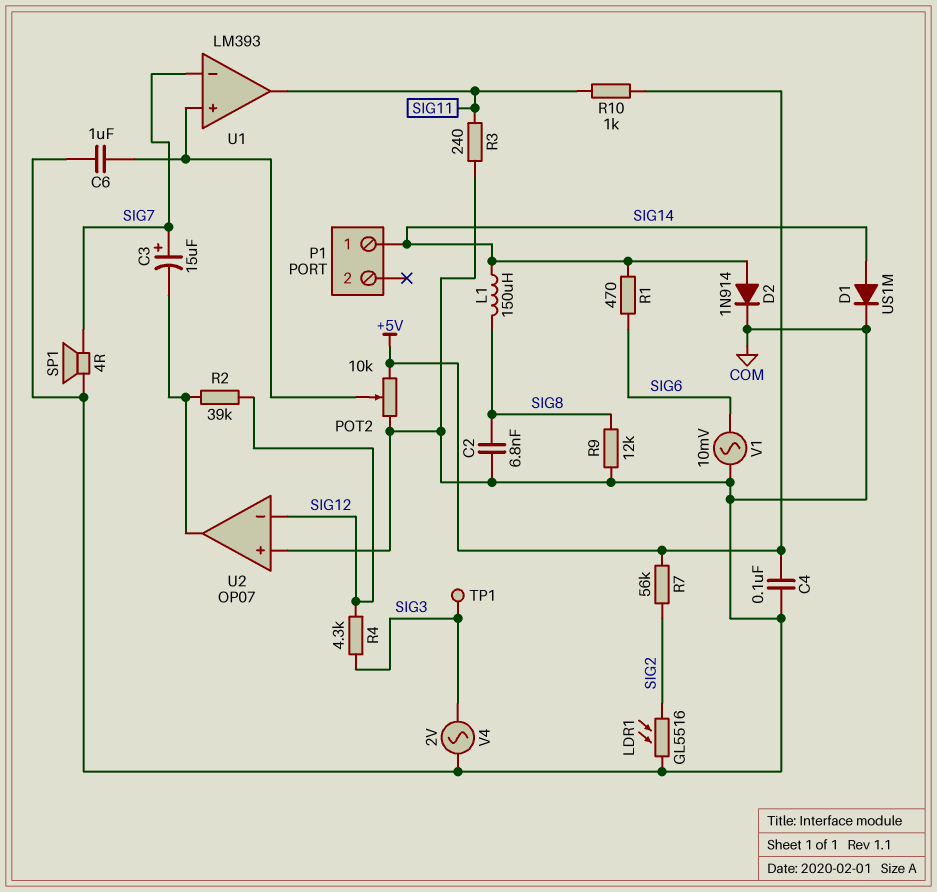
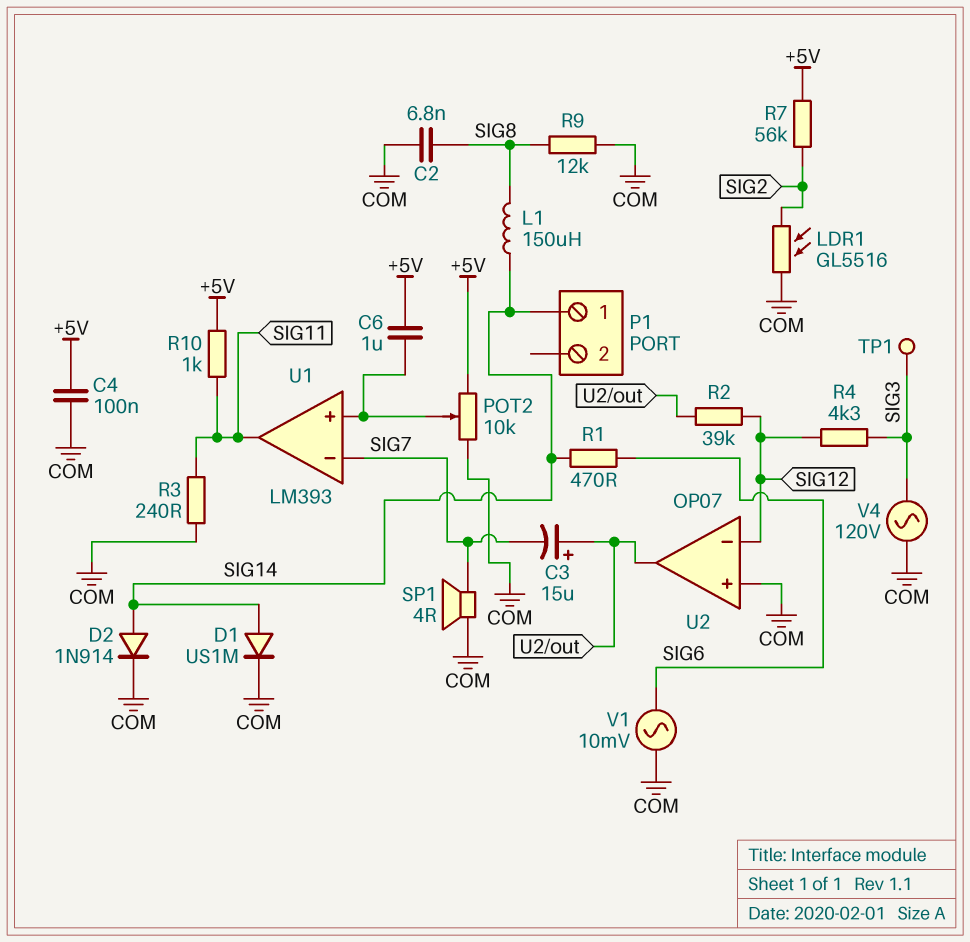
C3: 15uF (plus SIG7, minus U2/out) -> 15uF (plus U2/out, minus SIG7)
C6: 1uF (COM, U1/in+) -> 1uF (+5V, U1/in+)
V4: AC 2V (COM, SIG3) -> AC 120V (COM, SIG3)

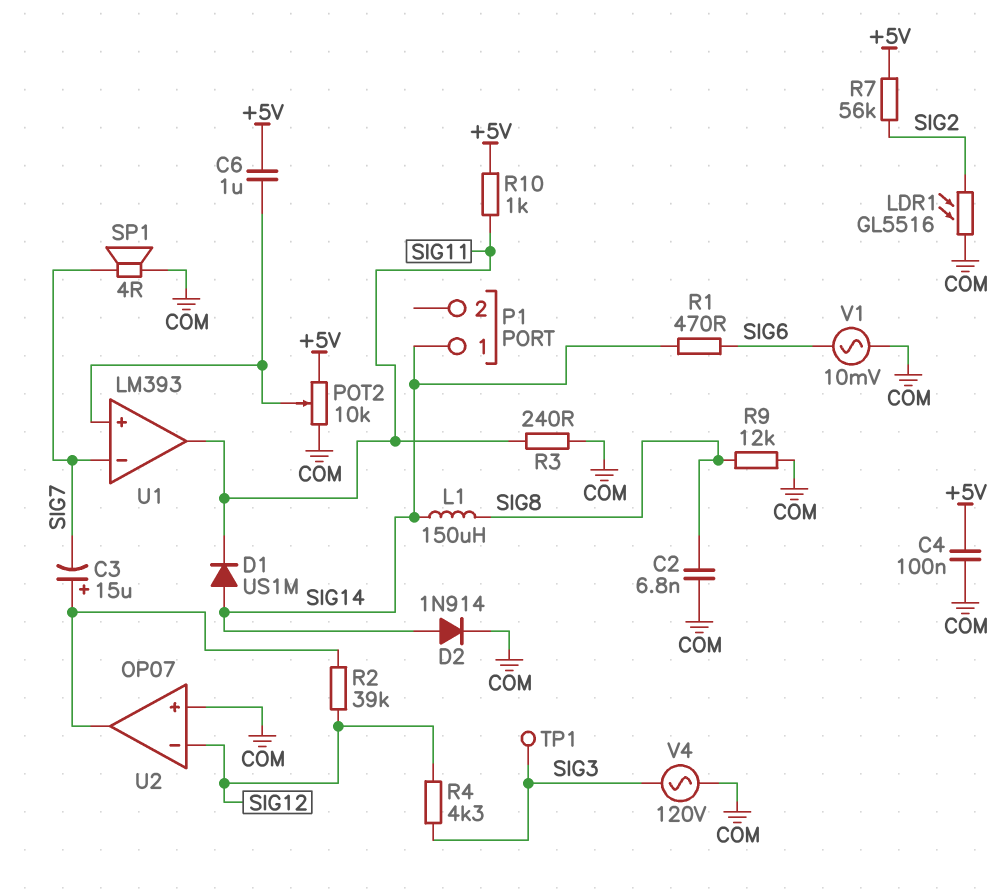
D1: diode US1M (A SIG14, K COM) -> diode US1M (A SIG14, K SIG11)

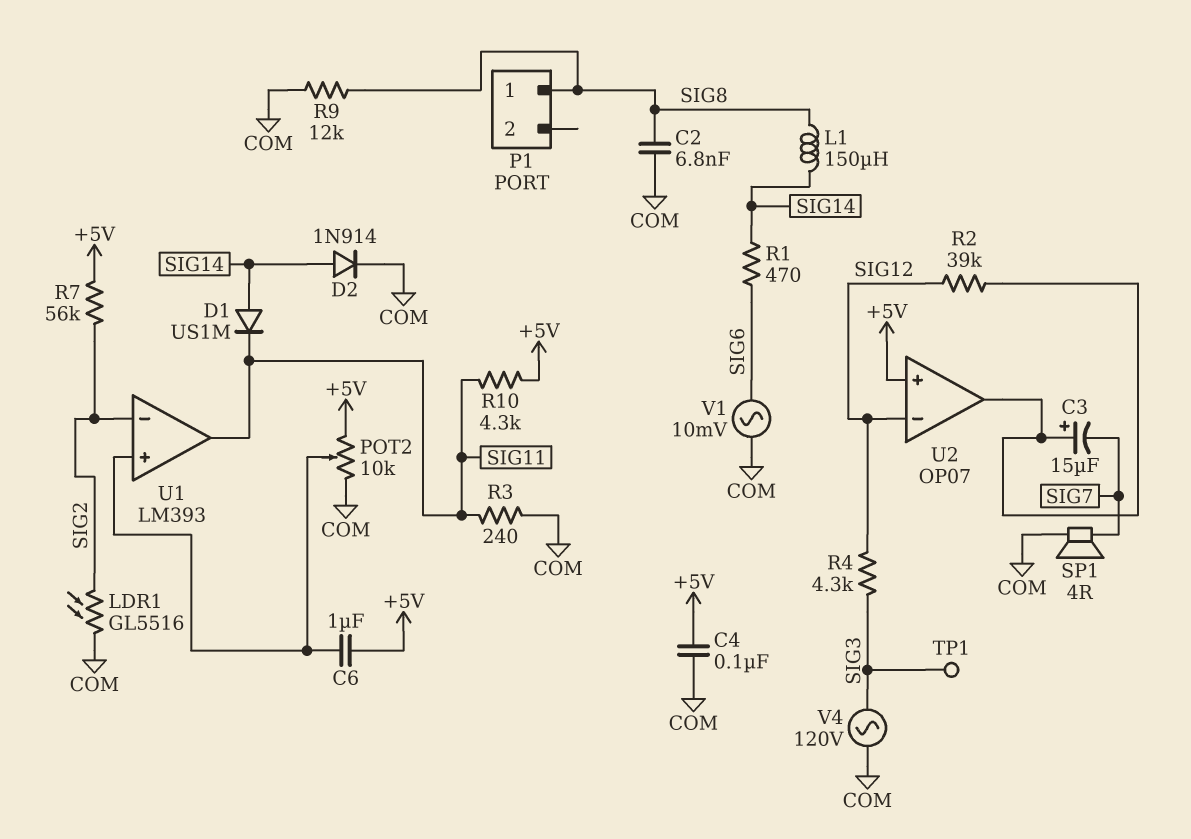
P1 pin 1: SIG14 -> SIG8
R10: 1k (+5V, SIG11) -> 4.3k (+5V, SIG11)
U1 pin in-: SIG7 -> SIG2
U2 pin in+: COM -> +5V

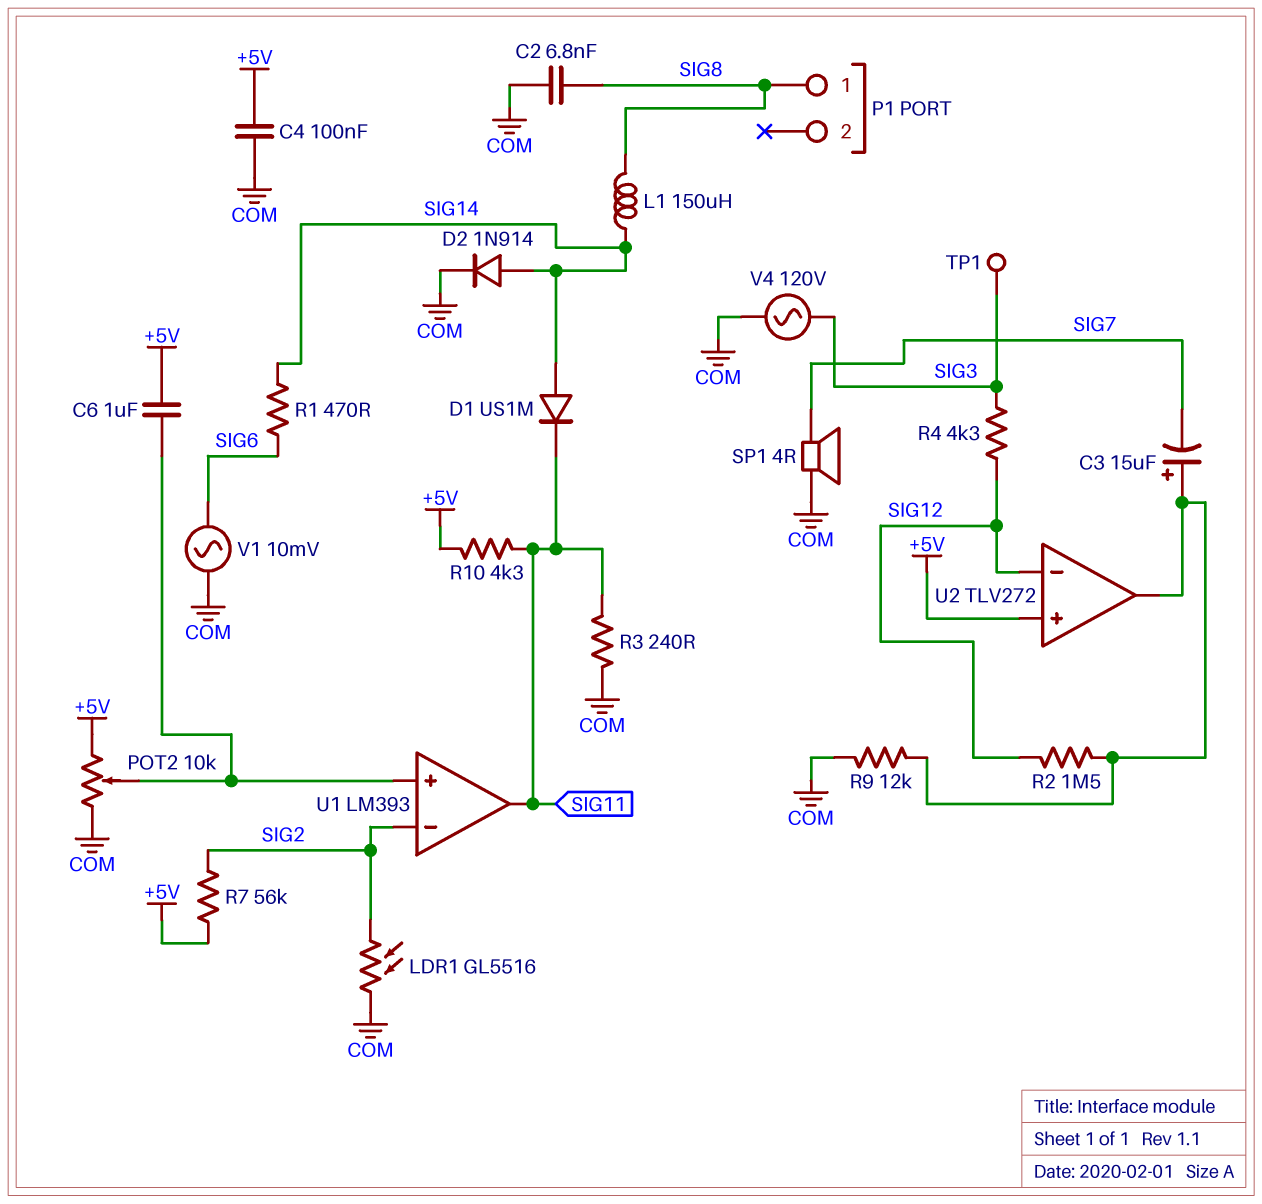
R2: 39k (SIG12, U2/out) -> 1.5M (SIG12, U2/out)
R9: 12k (COM, SIG8) -> 12k (COM, U2/out)
U2: OP07 -> TLV272

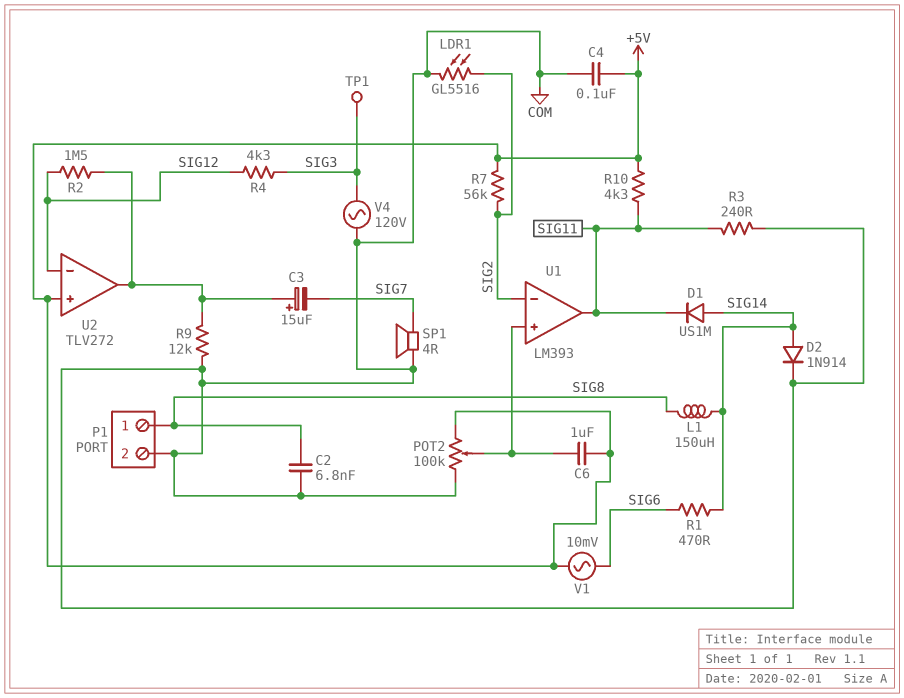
P1 pin 2: none -> COM
POT2: 10k (+5V, COM, wiper U1/in+) -> 100k (+5V, COM, wiper U1/in+)
V1: AC 10mV (COM, SIG6) -> AC 10mV (+5V, SIG6)

